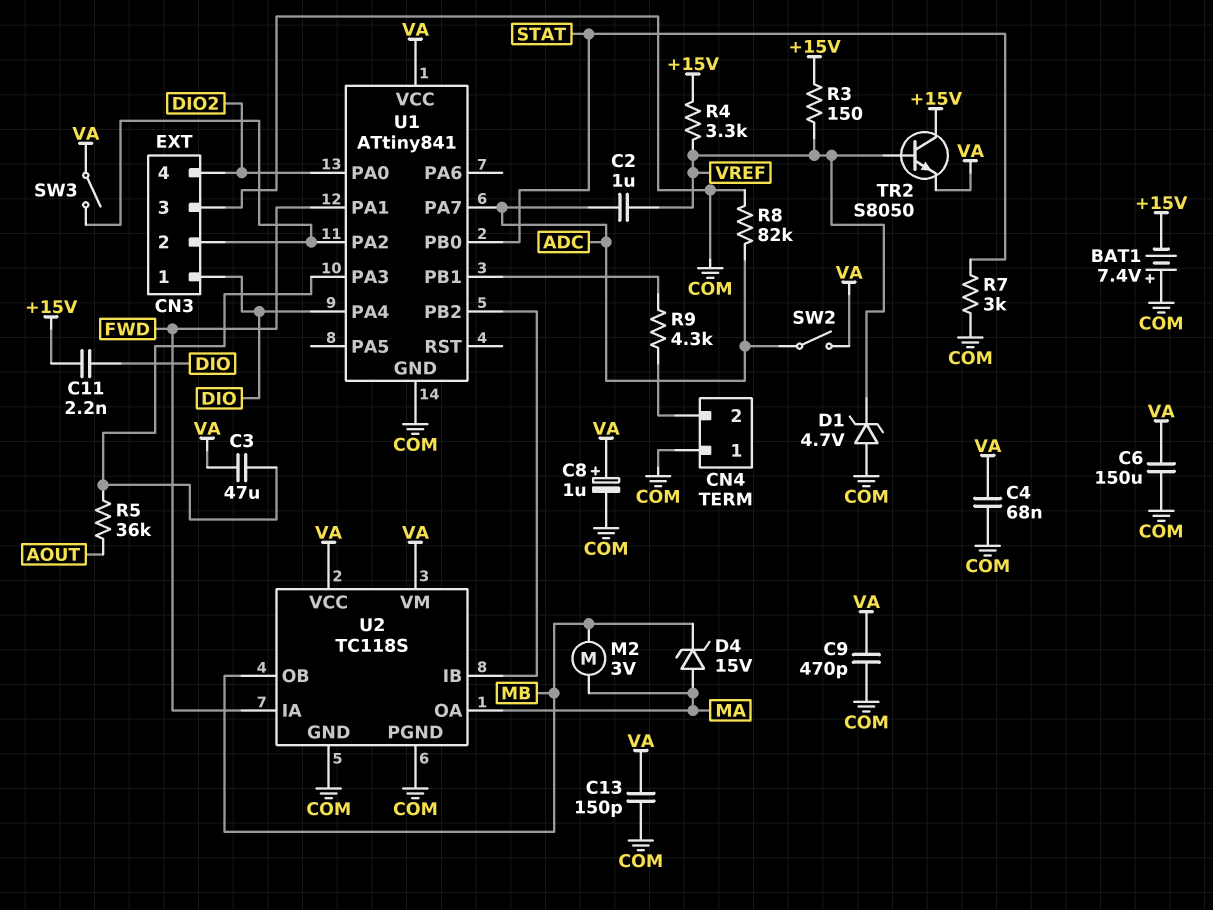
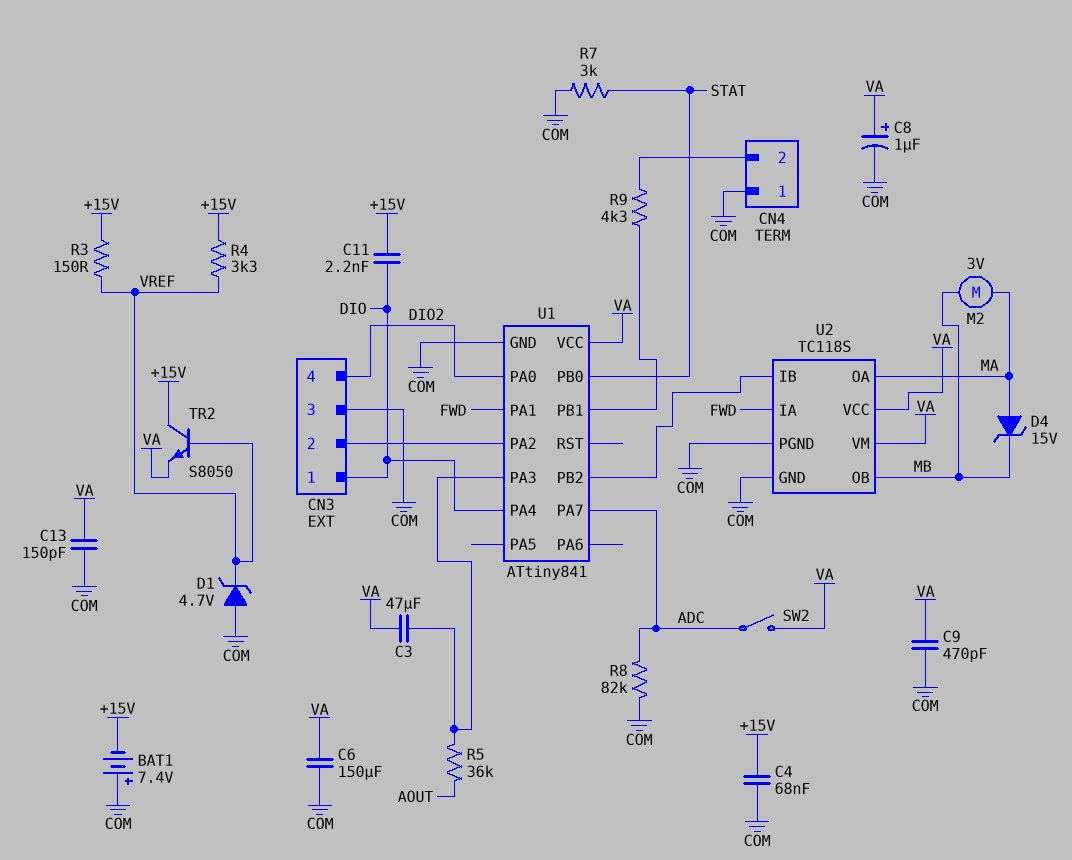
C2: 1uF (ADC, VREF) -> none
C4: 68nF (COM, VA) -> 68nF (+15V, COM)
SW3: switch (CN3/2, VA) -> none

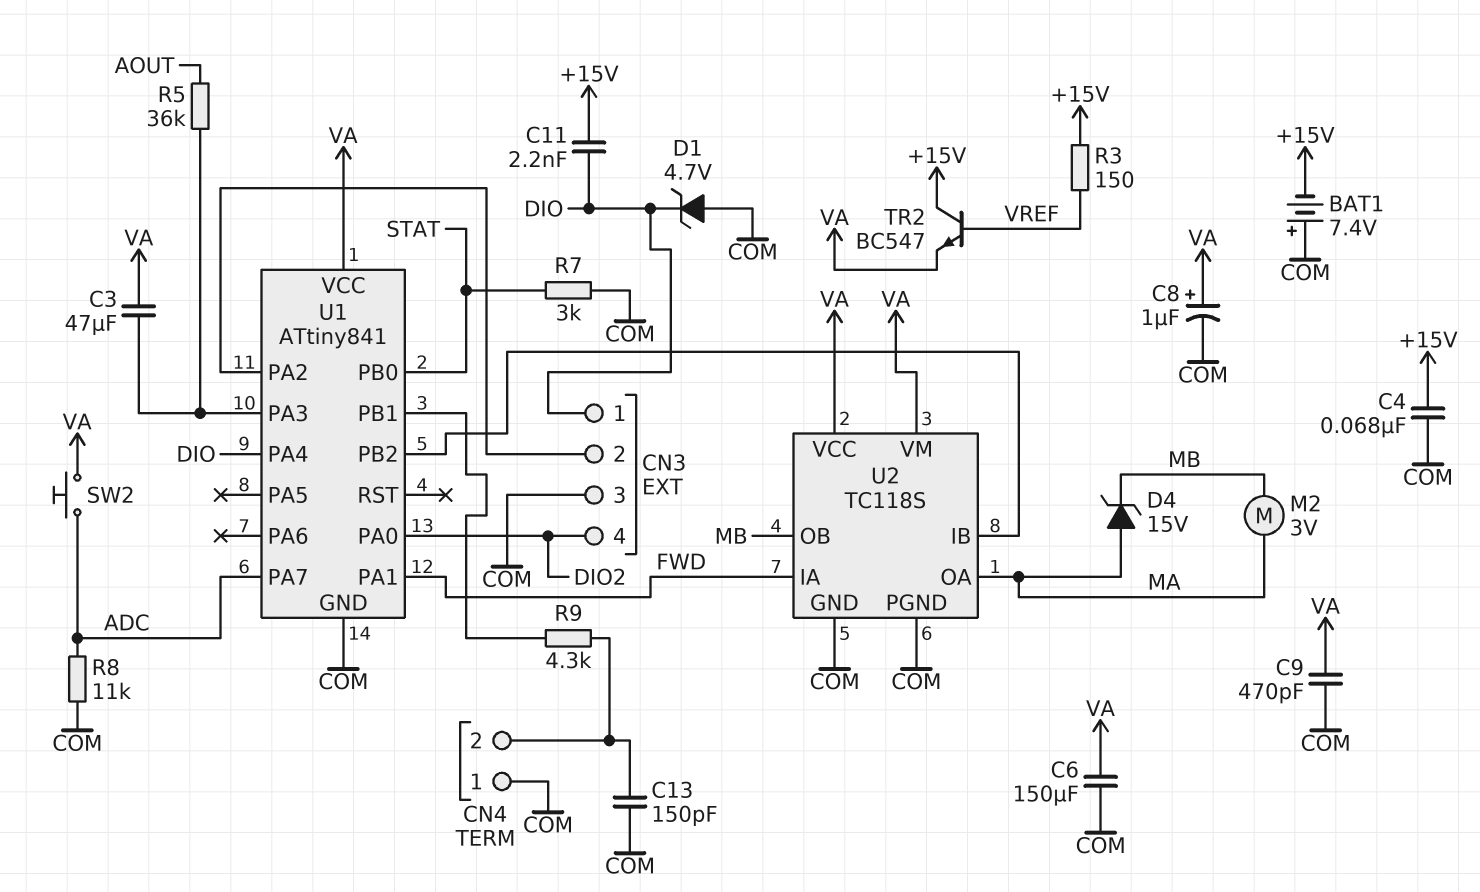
C13: 150pF (COM, VA) -> 150pF (CN4/2, COM)
D1: zener 4.7V (A COM, K VREF) -> zener 4.7V (A COM, K DIO)
R4: 3.3k (+15V, VREF) -> none
R8: 82k (ADC, COM) -> 11k (ADC, COM)
SW2: switch (ADC, VA) -> button (ADC, VA)
TR2: NPN S8050 (B VREF, C +15V, E VA) -> NPN BC547 (B VREF, C +15V, E VA)

